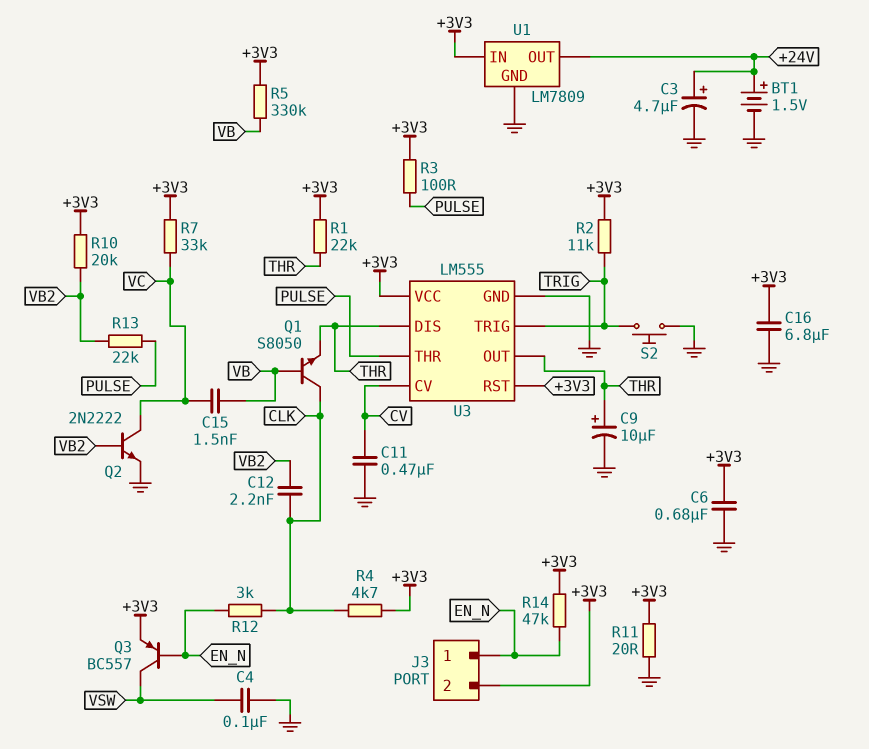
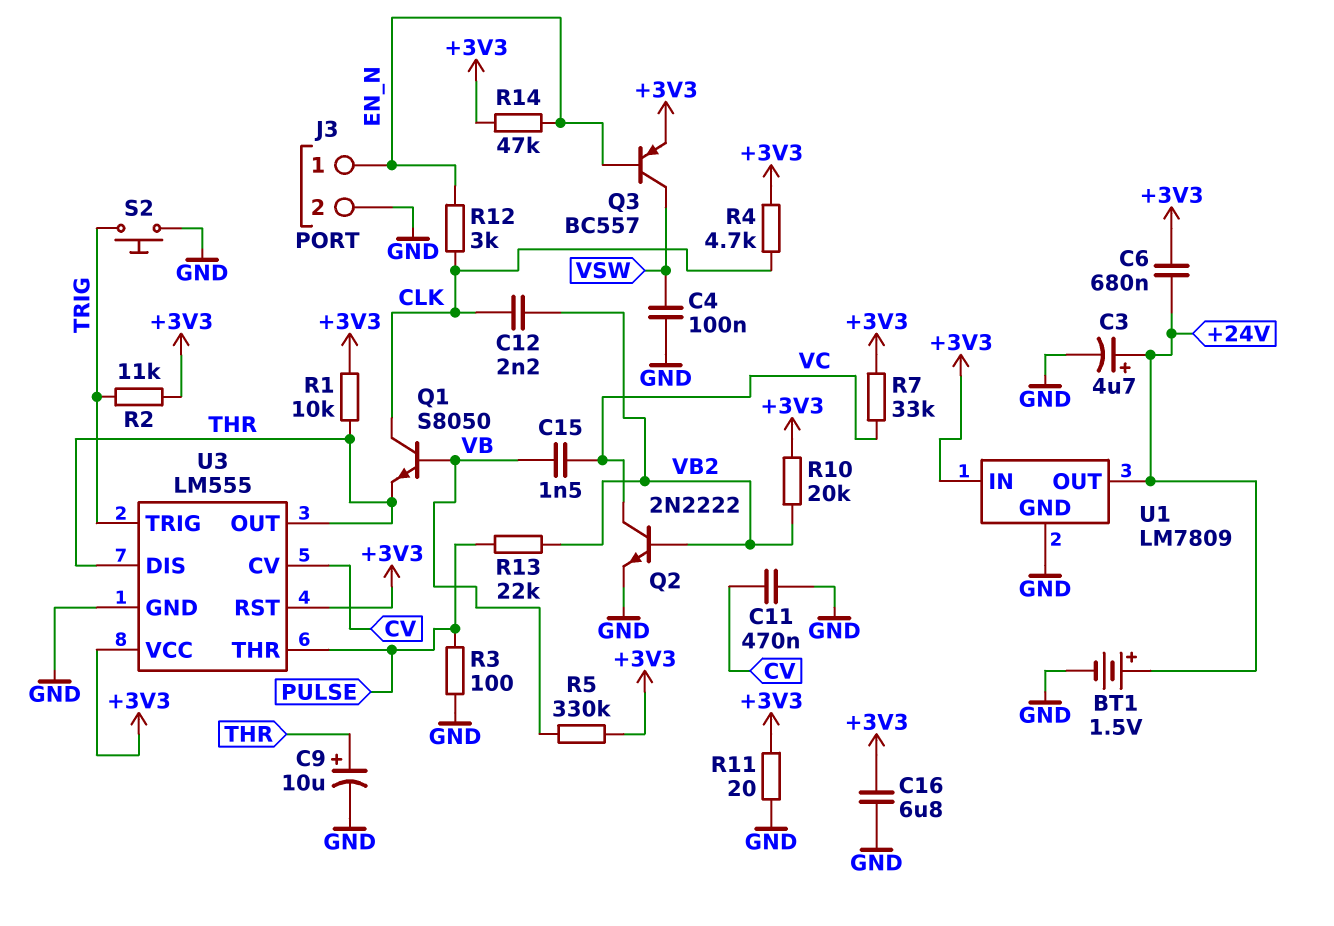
C6: 680nF (+3V3, GND) -> 680nF (+3V3, +24V)
J3 pin 2: +3V3 -> GND
R1: 22k (+3V3, THR) -> 10k (+3V3, THR)
R3: 100 (+3V3, PULSE) -> 100 (GND, PULSE)

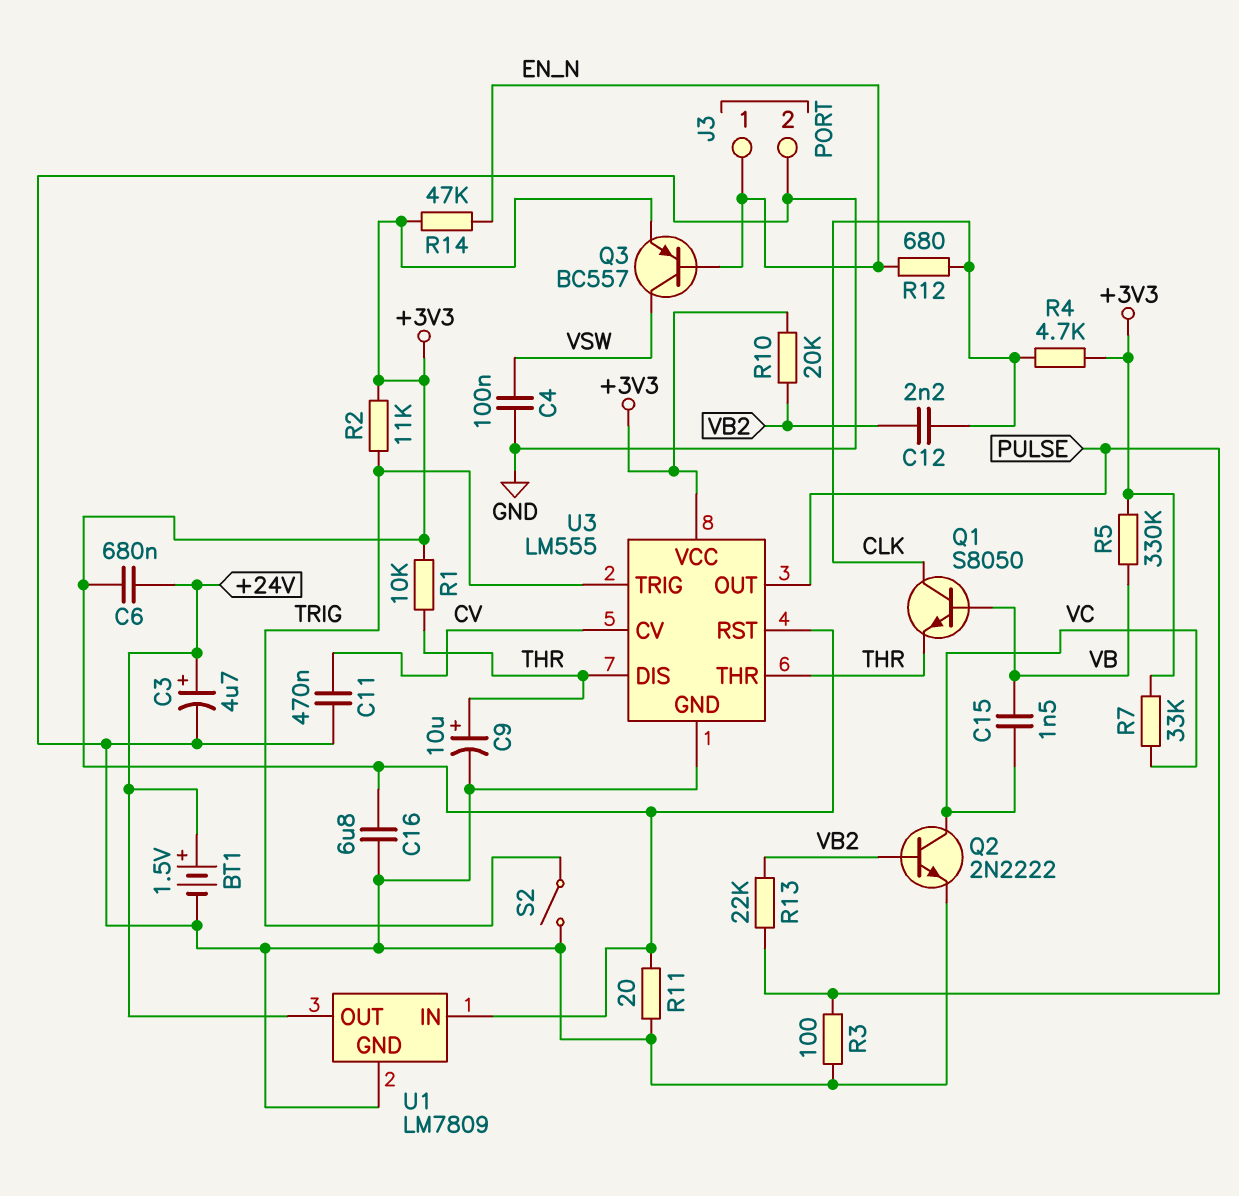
R12: 3k (CLK, EN_N) -> 680 (CLK, EN_N)
S2: button (GND, TRIG) -> switch (GND, TRIG)
U3 pin OUT: THR -> PULSE
U3 pin THR: PULSE -> THR

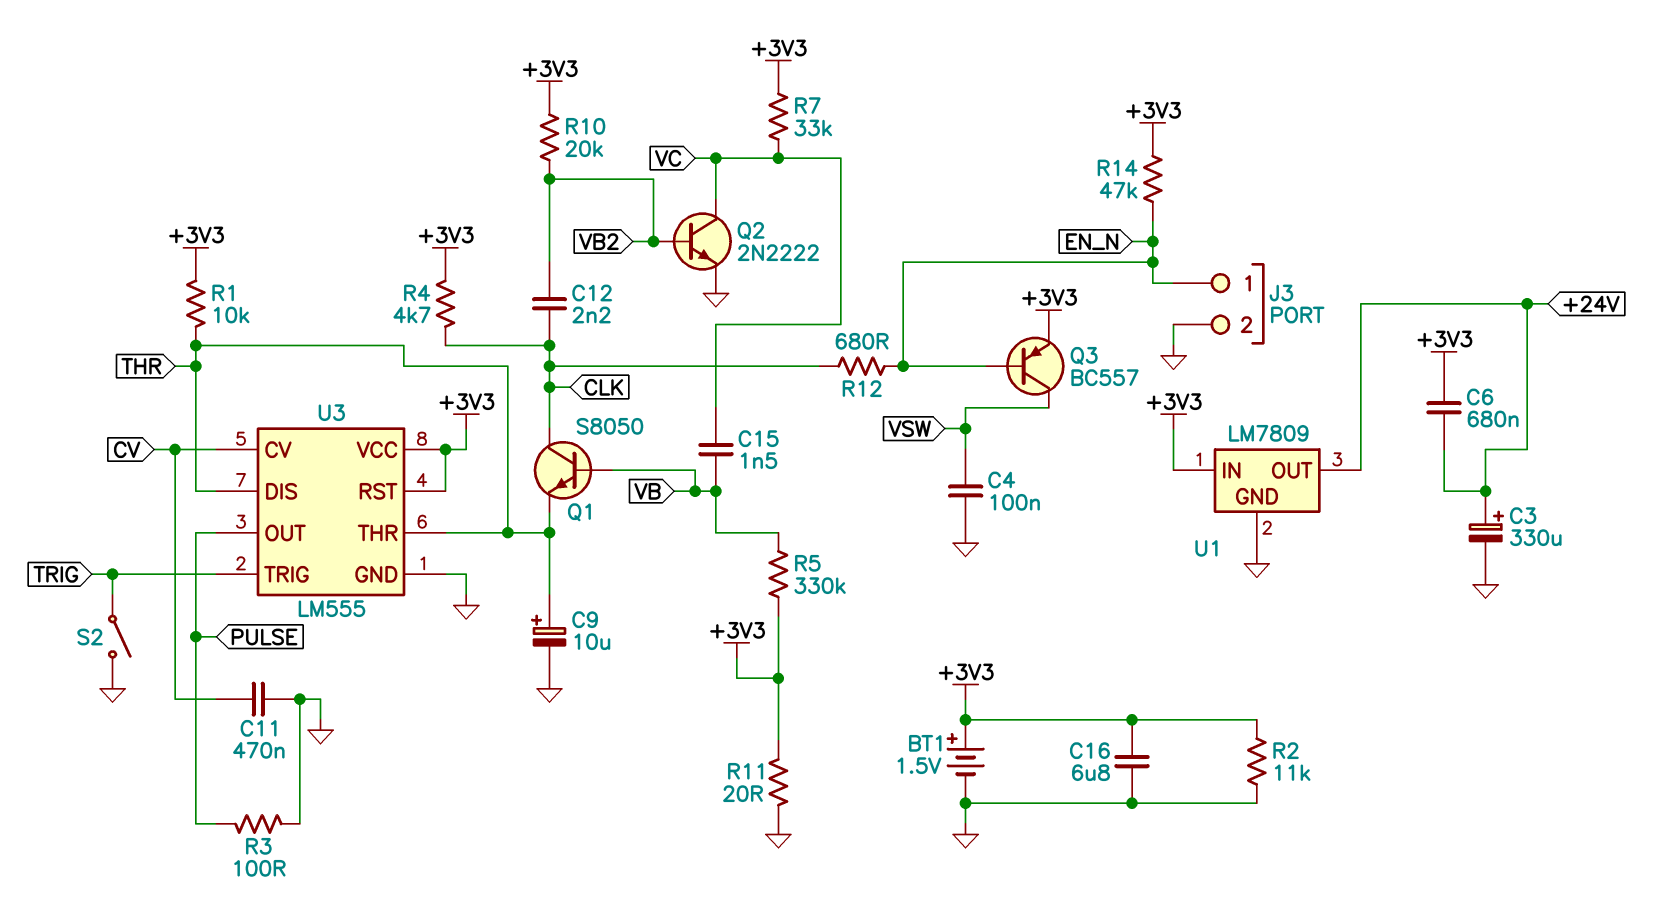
BT1: 1.5V (plus +24V, minus GND) -> 1.5V (plus +3V3, minus GND)
C3: 4.7uF (plus +24V, minus GND) -> 330uF (plus +24V, minus GND)
R2: 11k (+3V3, TRIG) -> 11k (+3V3, GND)
R13: 22k (PULSE, VB2) -> none

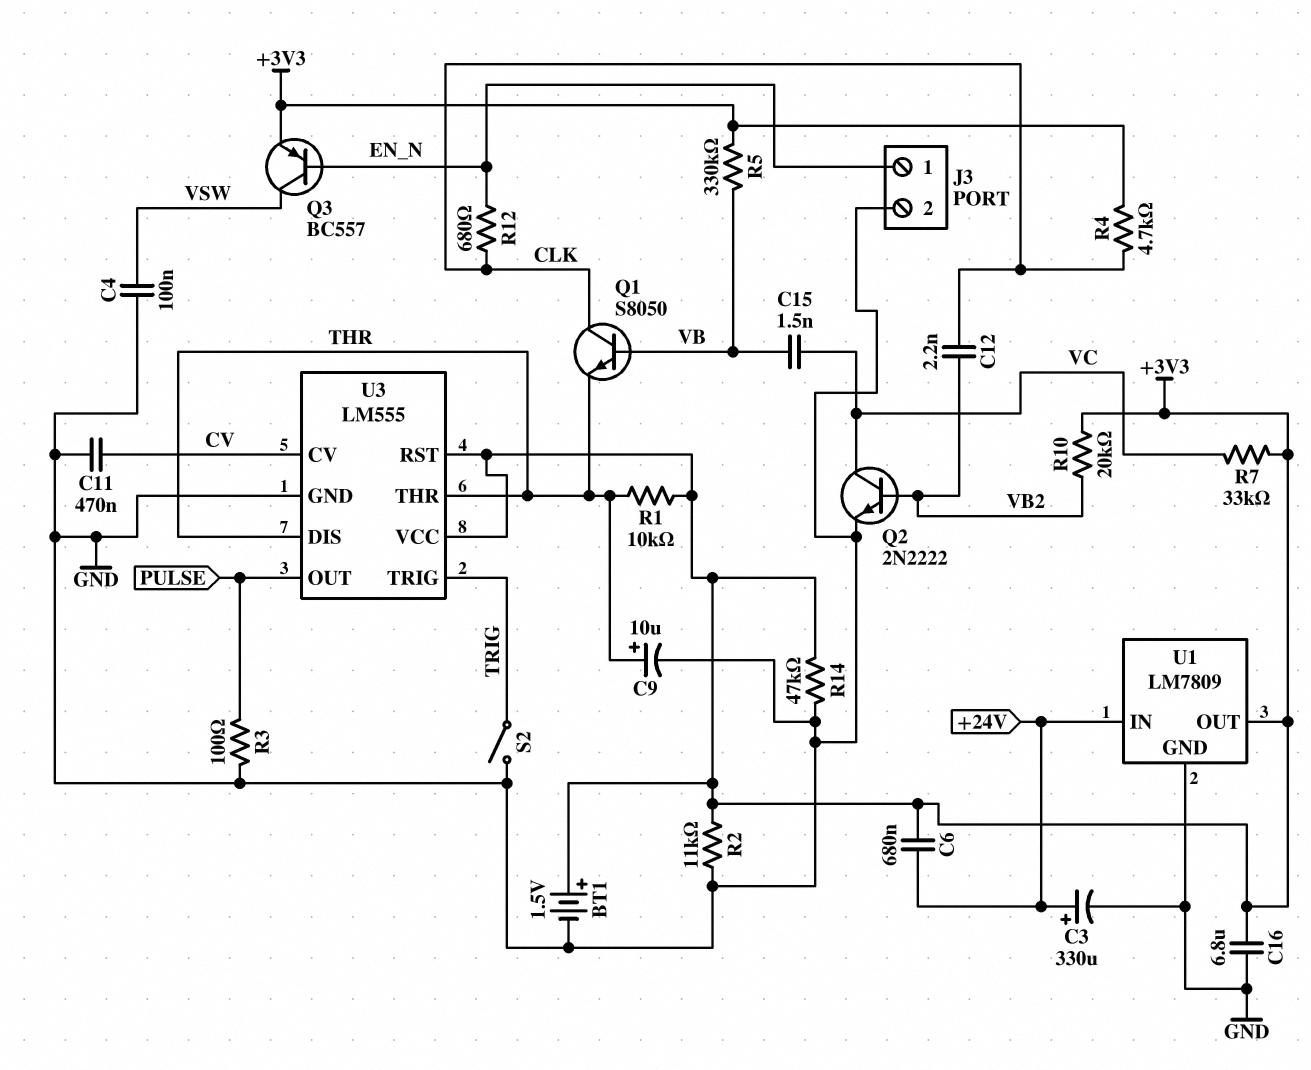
R11: 20 (+3V3, GND) -> none
R14: 47k (+3V3, EN_N) -> 47k (+3V3, GND)
U1 pin IN: +3V3 -> +24V
U1 pin OUT: +24V -> +3V3

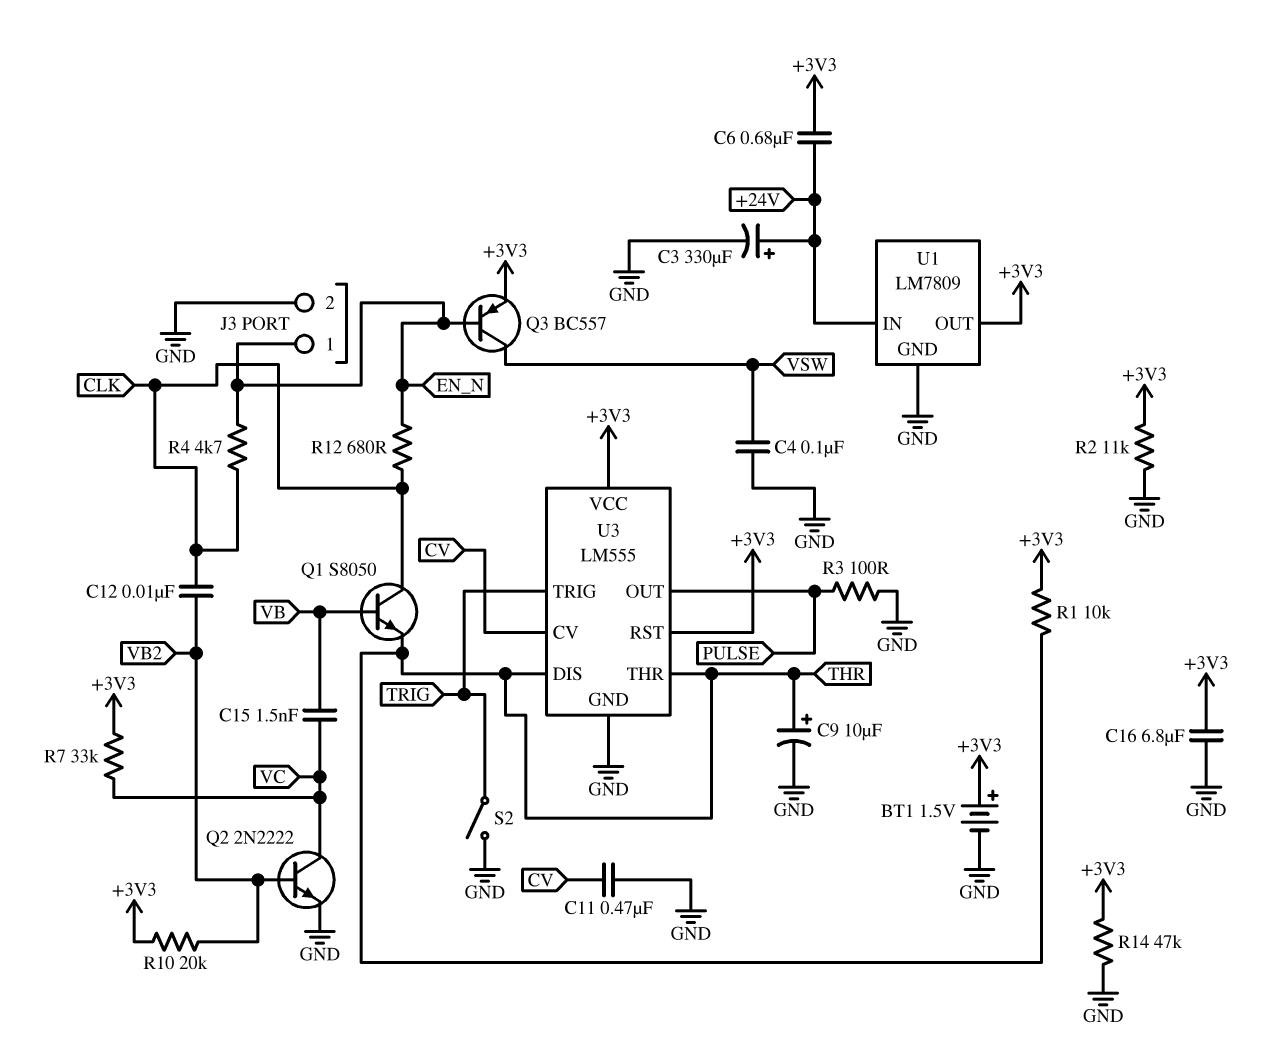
C12: 2.2nF (CLK, VB2) -> 10nF (CLK, VB2)
R4: 4.7k (+3V3, CLK) -> 4.7k (CLK, EN_N)
R5: 330k (+3V3, VB) -> none

